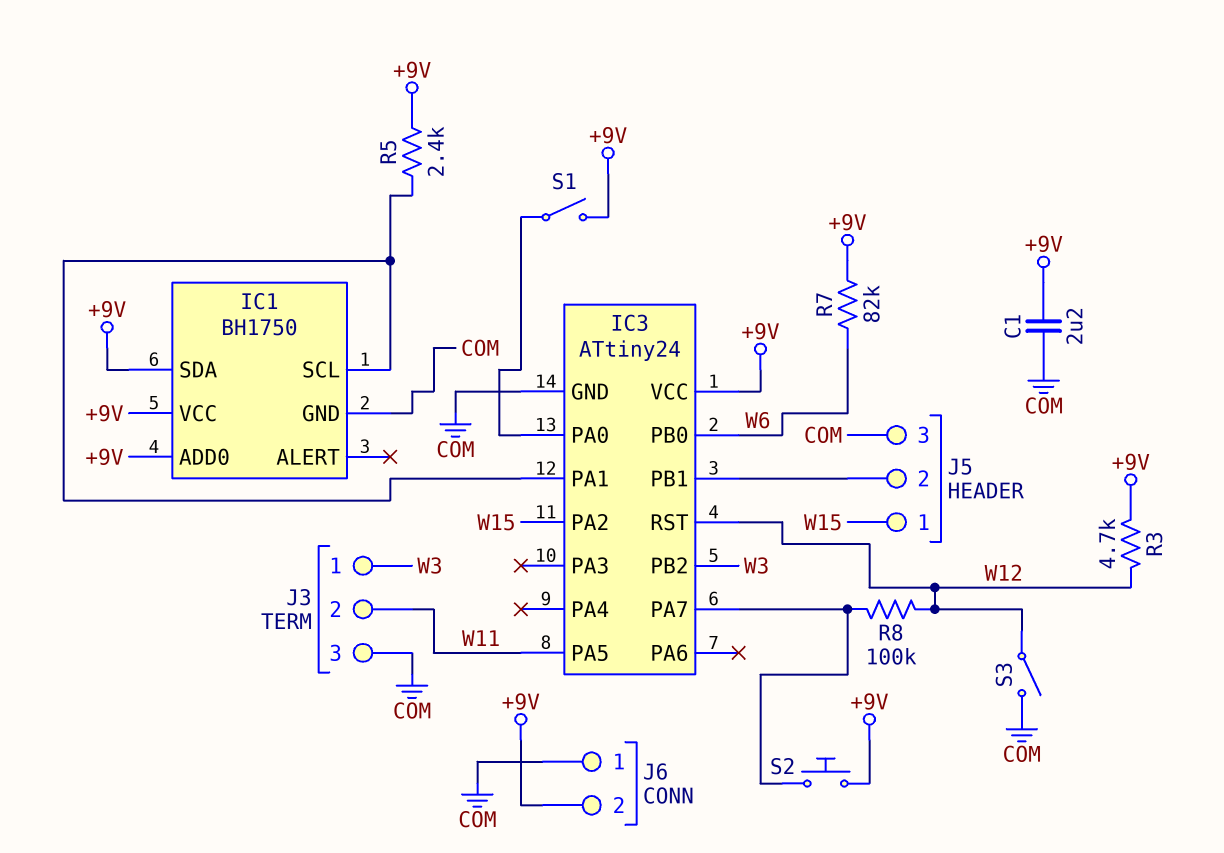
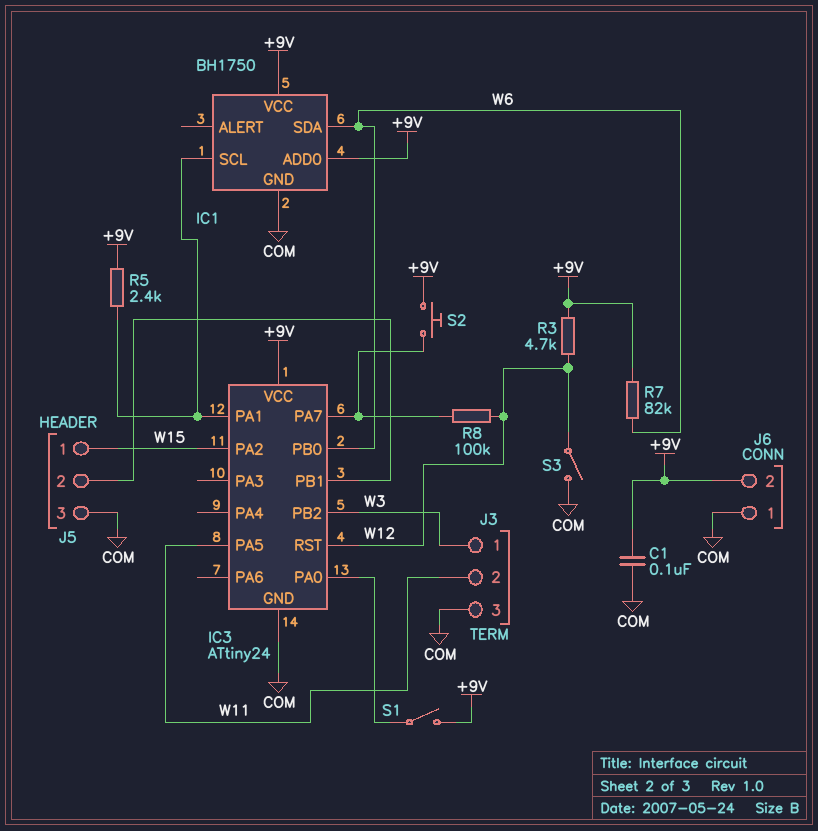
C1: 2.2uF (+9V, COM) -> 100nF (+9V, COM)
IC1 pin SDA: +9V -> W6

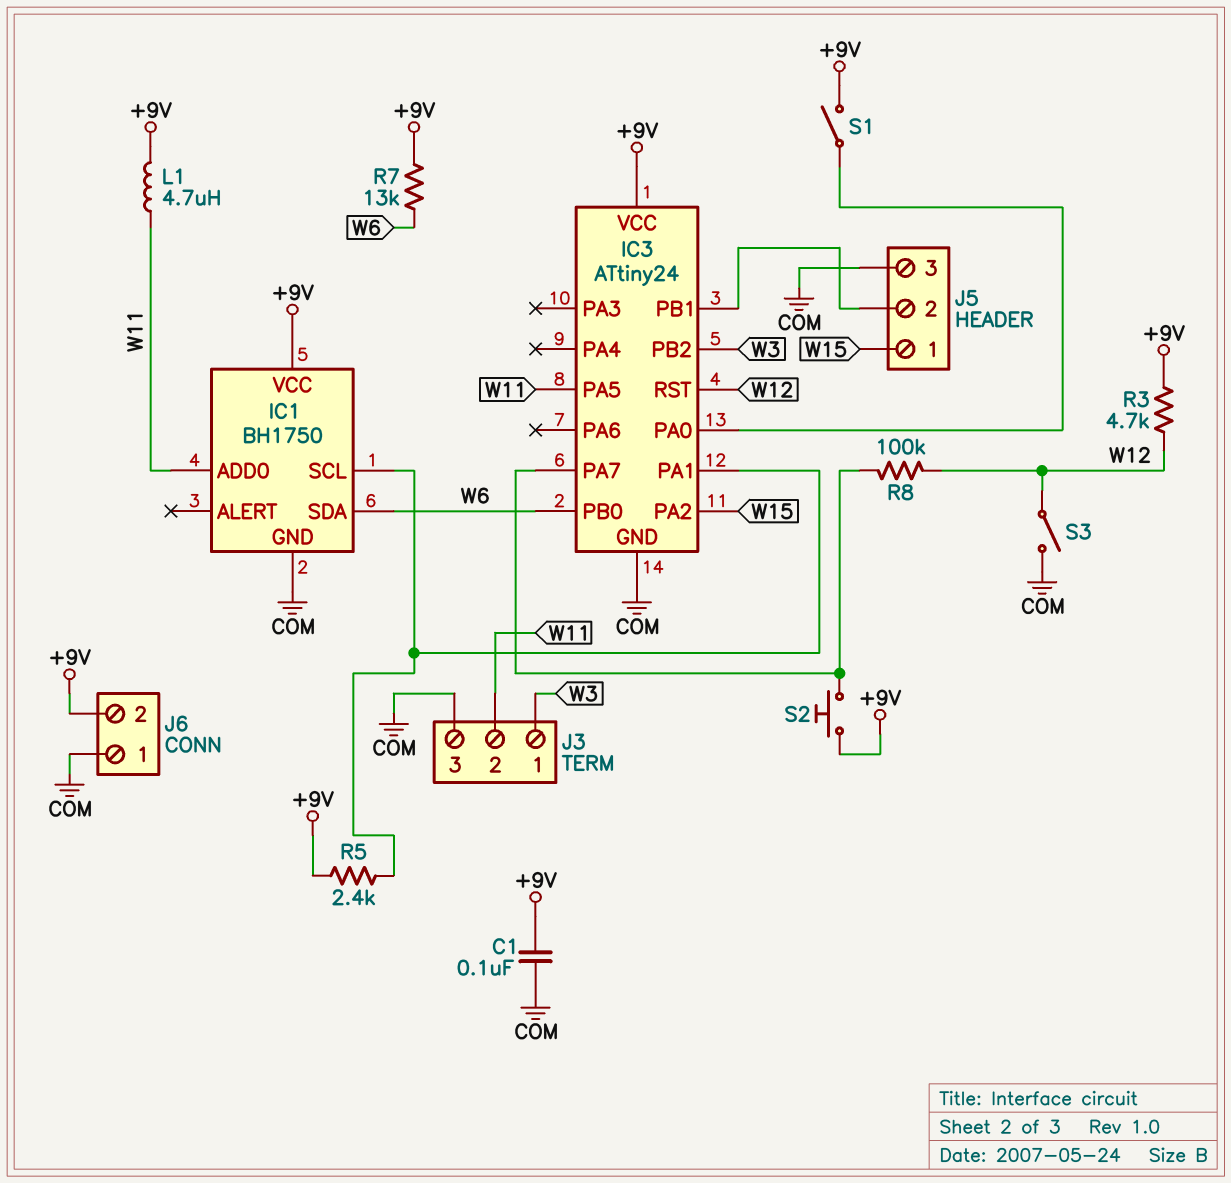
IC1 pin ADD0: +9V -> W11
L1: none -> 4.7uH (+9V, W11)
R7: 82k (+9V, W6) -> 13k (+9V, W6)

